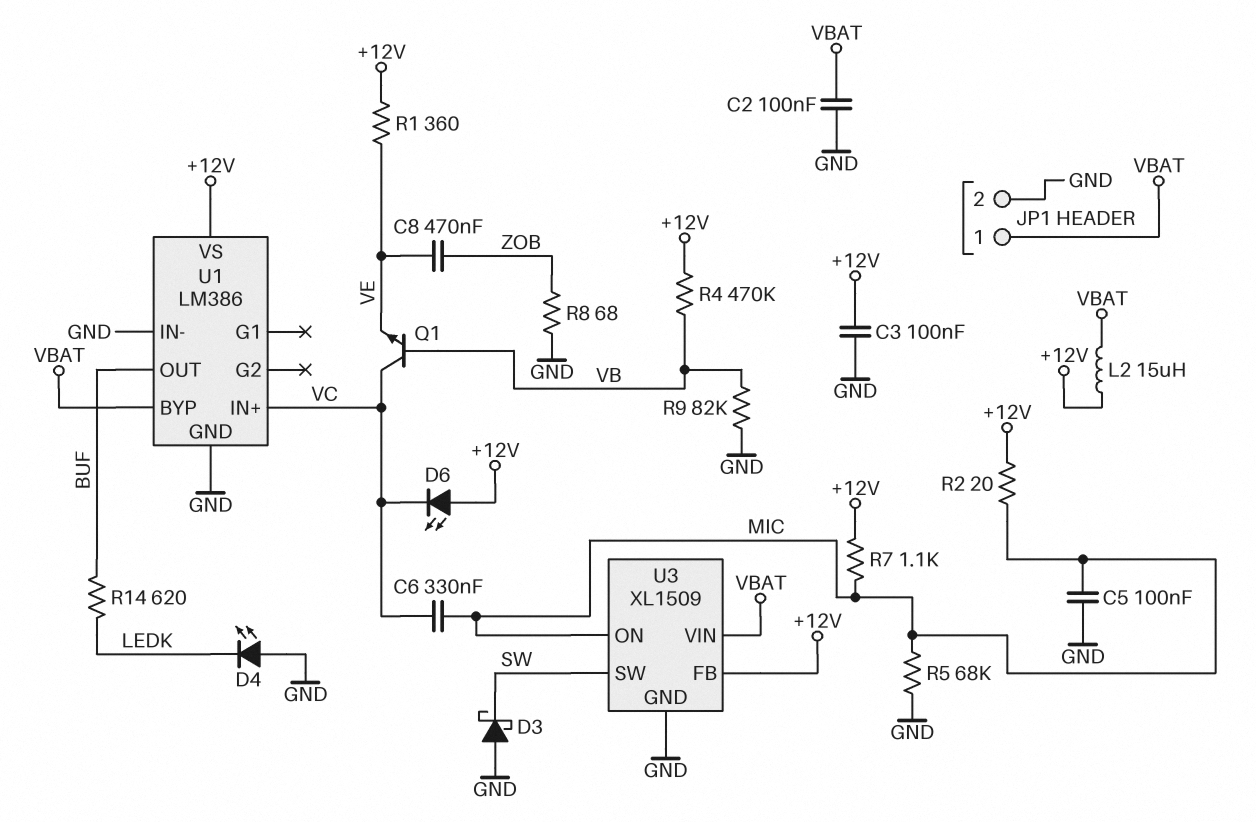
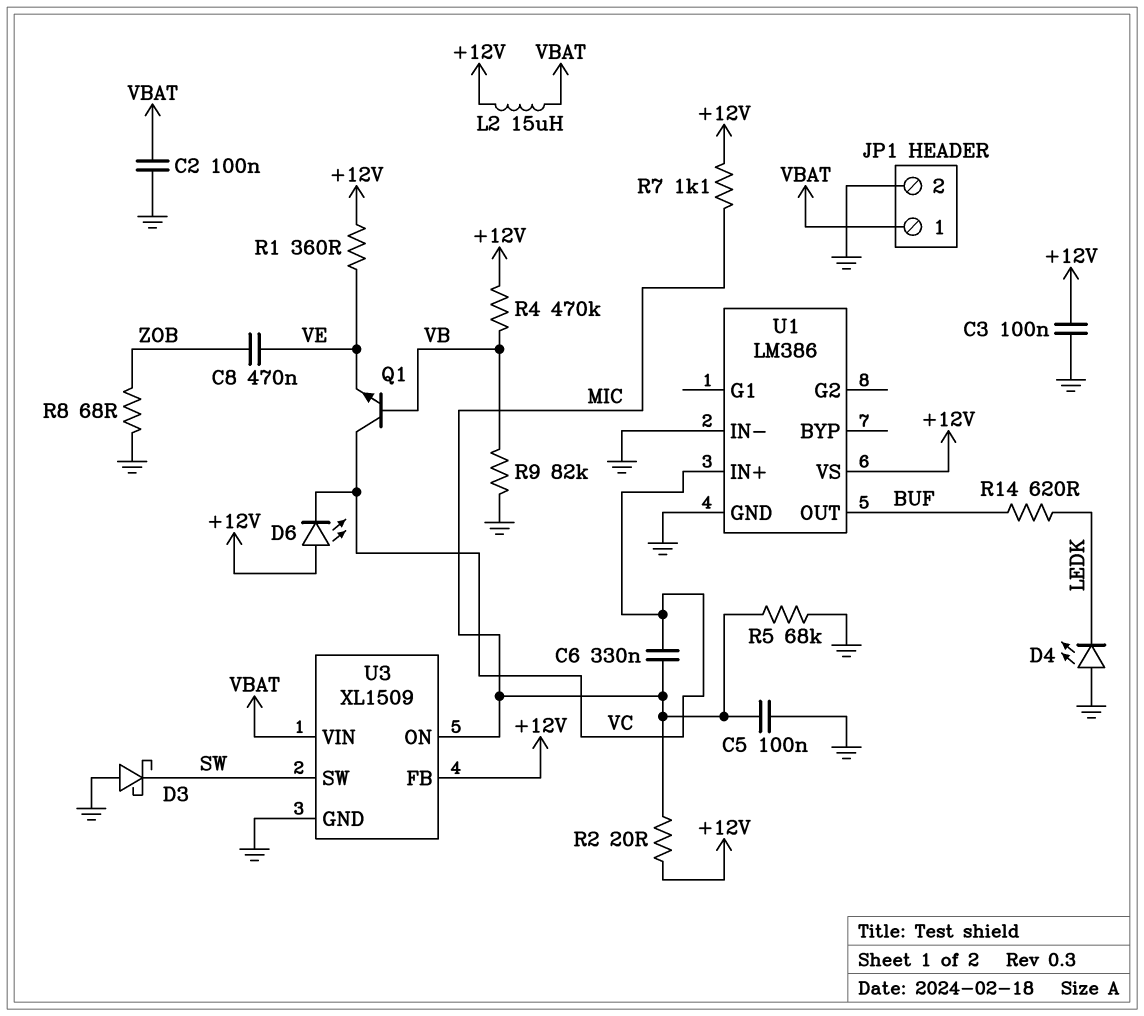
U1 pin BYP: VBAT -> none

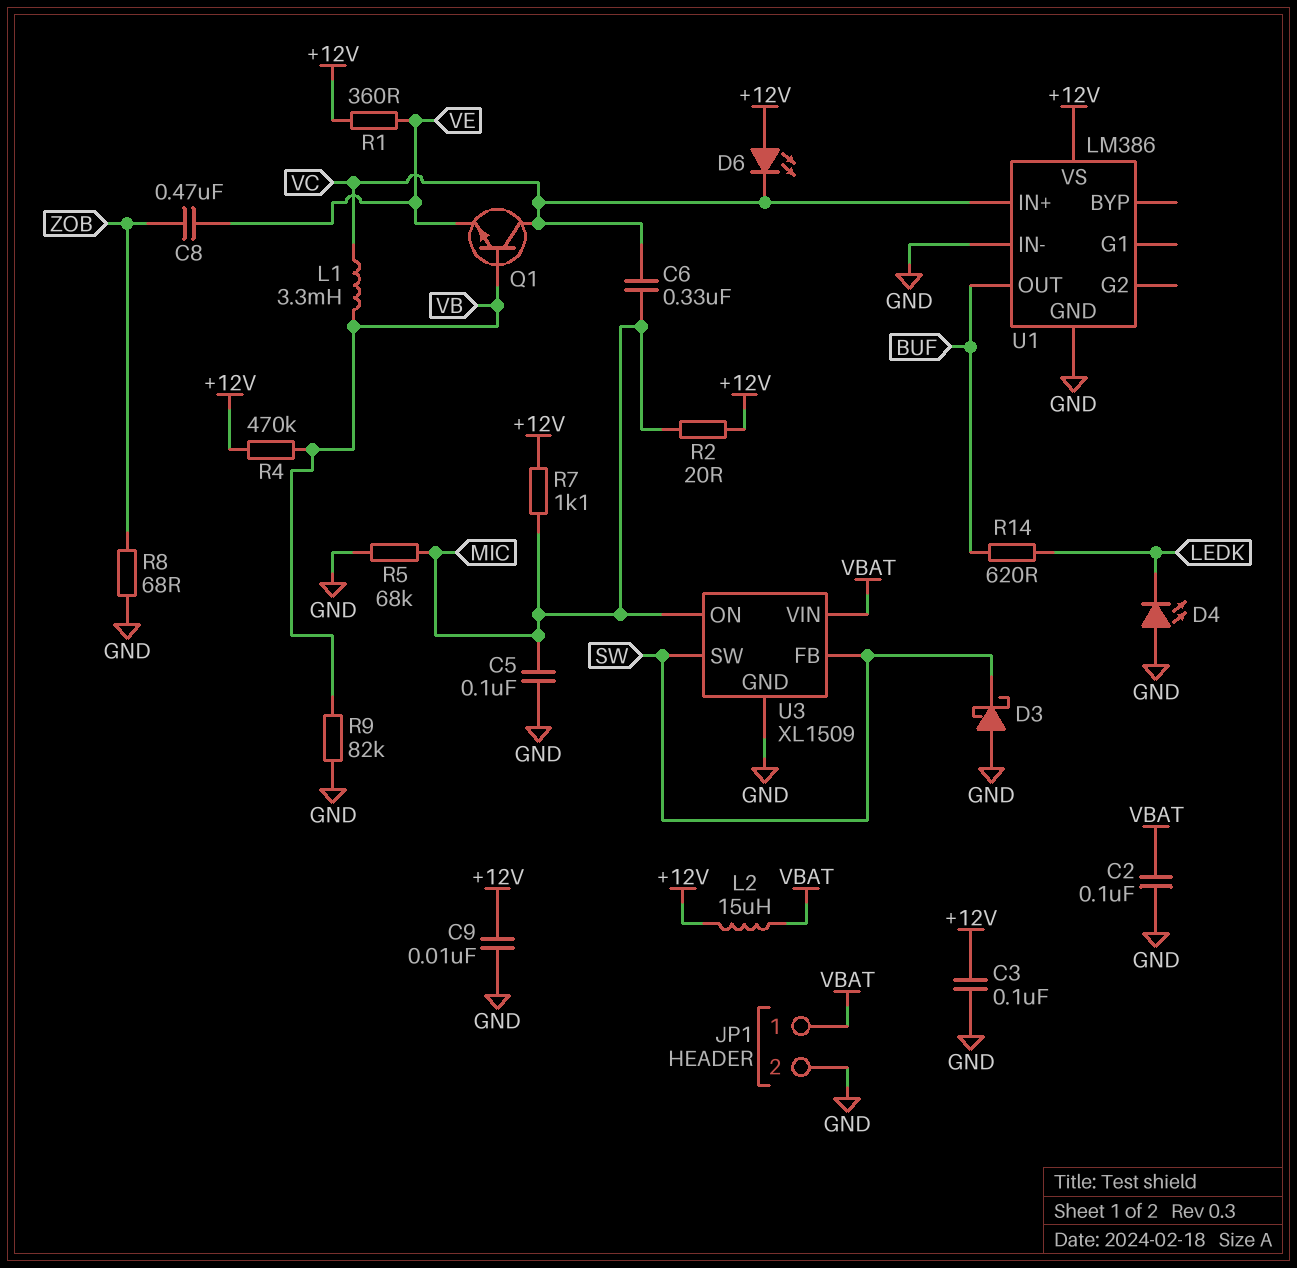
C9: none -> 10nF (+12V, GND)
L1: none -> 3.3mH (VB, VC)
U3 pin FB: +12V -> SW

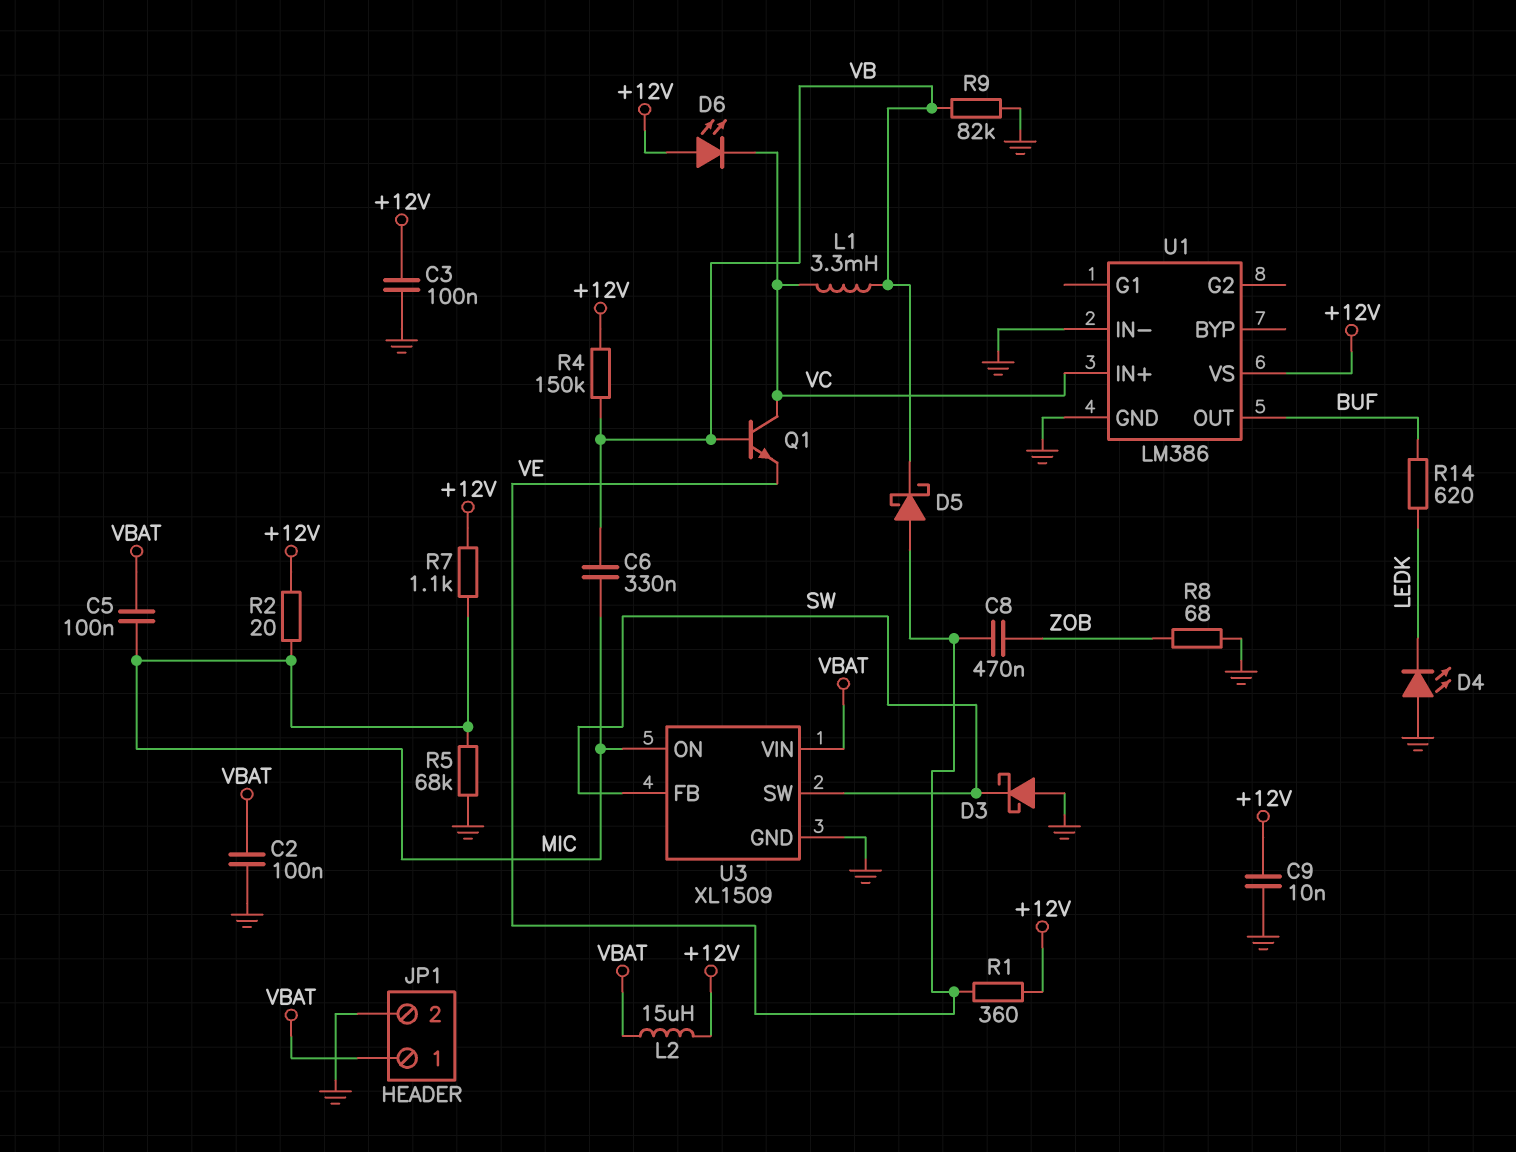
C5: 100nF (GND, MIC) -> 100nF (MIC, VBAT)
C6: 330nF (MIC, VC) -> 330nF (MIC, VB)
D5: none -> schottky (A VE, K VB)
R4: 470k (+12V, VB) -> 150k (+12V, VB)

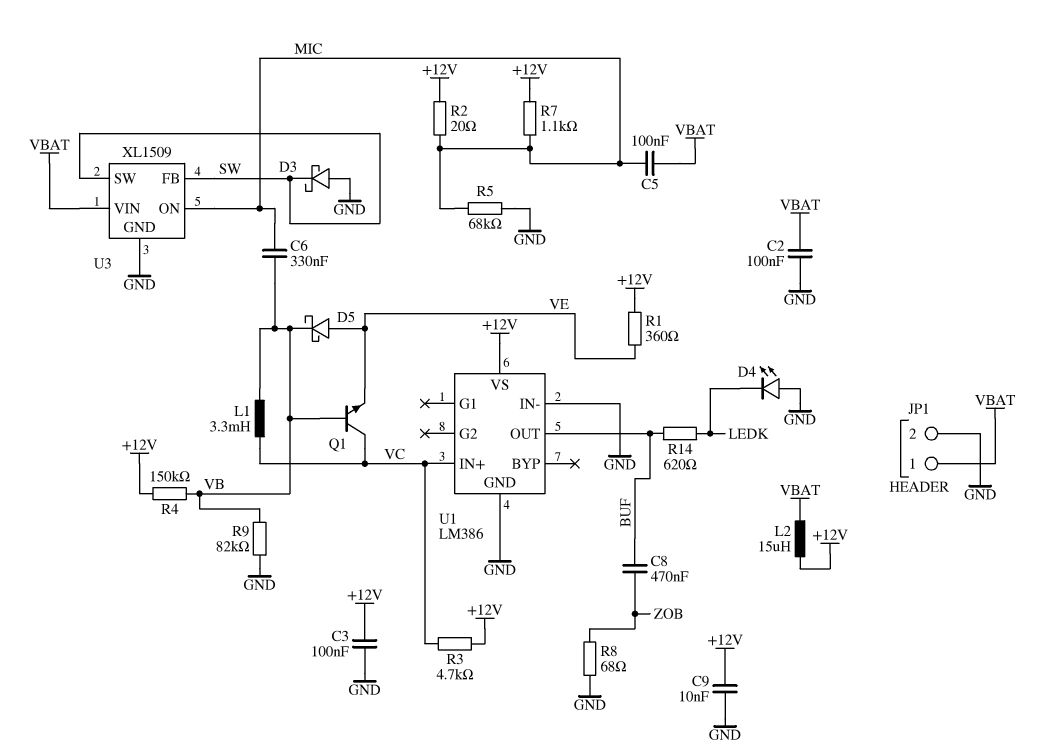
C8: 470nF (VE, ZOB) -> 470nF (BUF, ZOB)
D6: LED (A +12V, K VC) -> none
R3: none -> 4.7k (+12V, VC)

